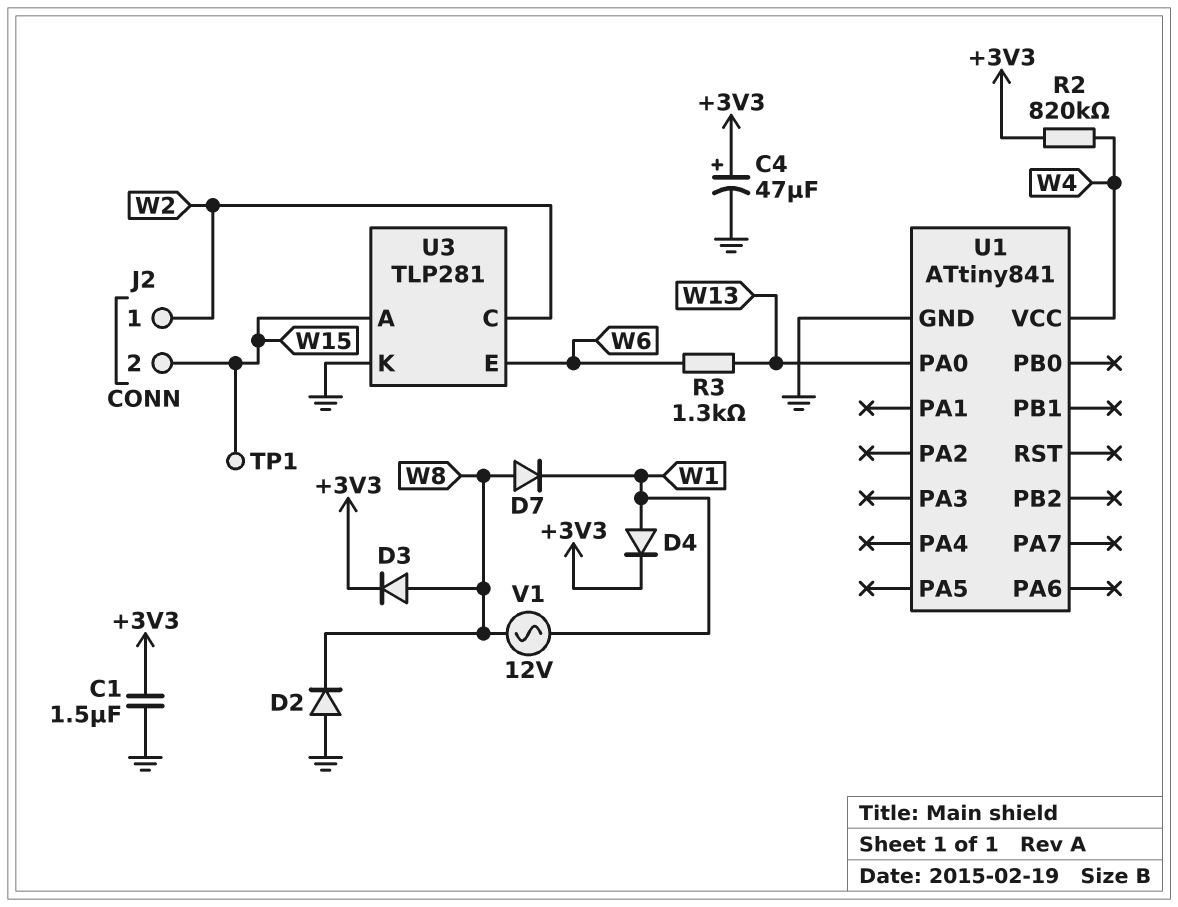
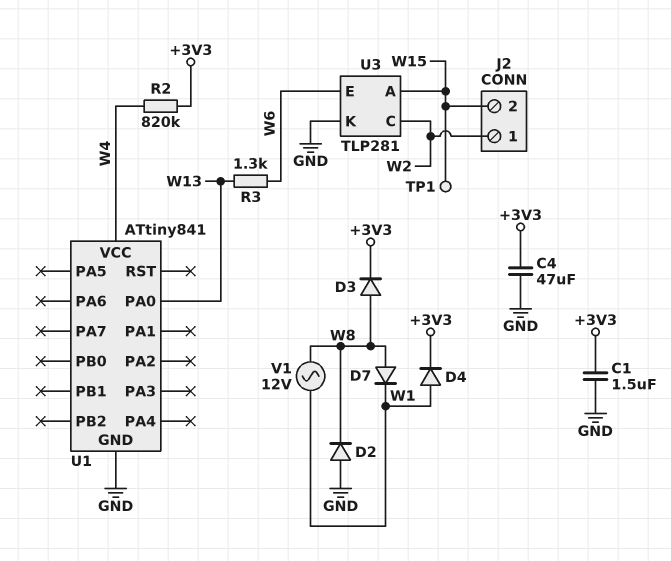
C4: 47uF (plus +3V3, minus GND) -> 47uF (+3V3, GND)

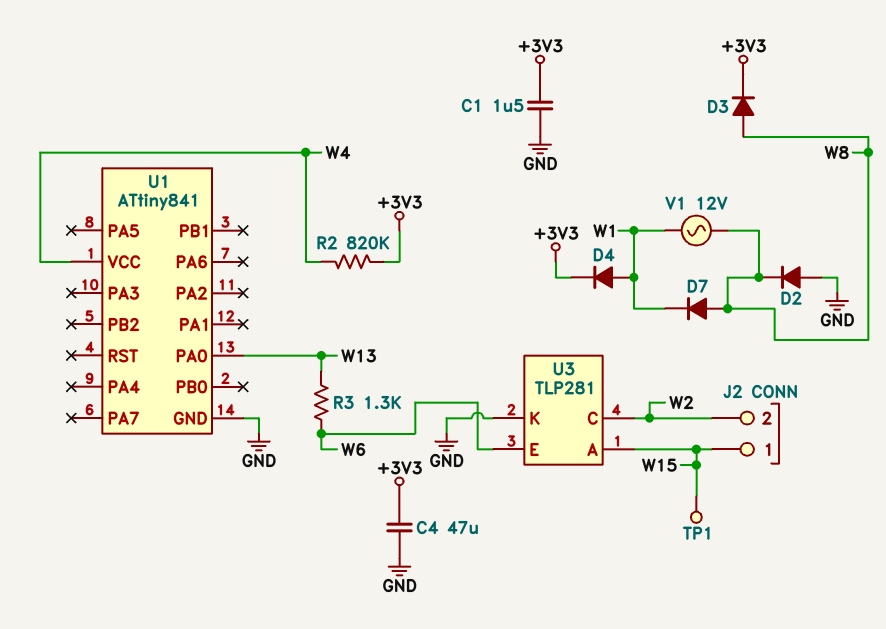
J2 pin 1: W2 -> W15
J2 pin 2: W15 -> W2

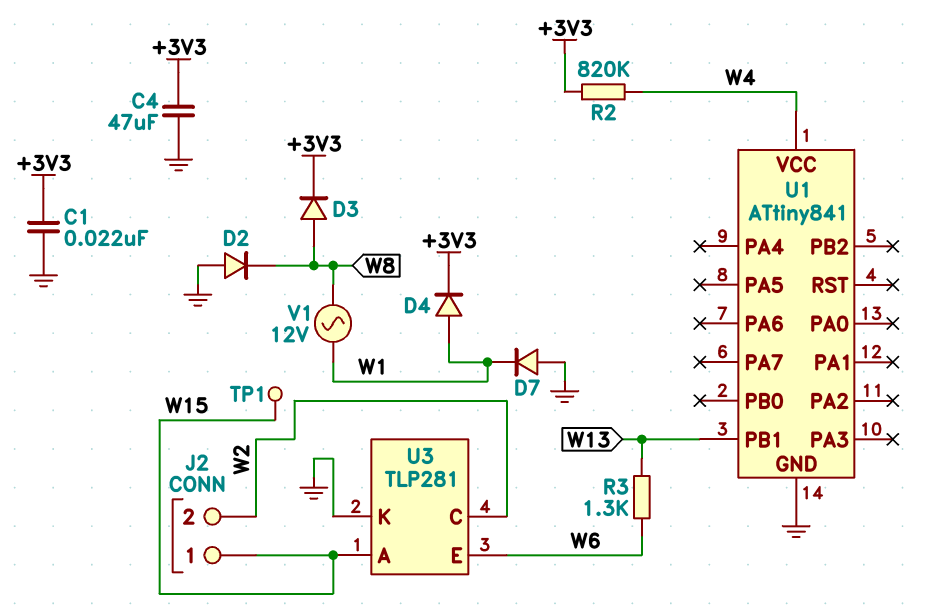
C1: 1.5uF (+3V3, GND) -> 22nF (+3V3, GND)
D7: diode (A W8, K W1) -> diode (A GND, K W1)
U1 pin PA0: W13 -> none
U1 pin PB1: none -> W13

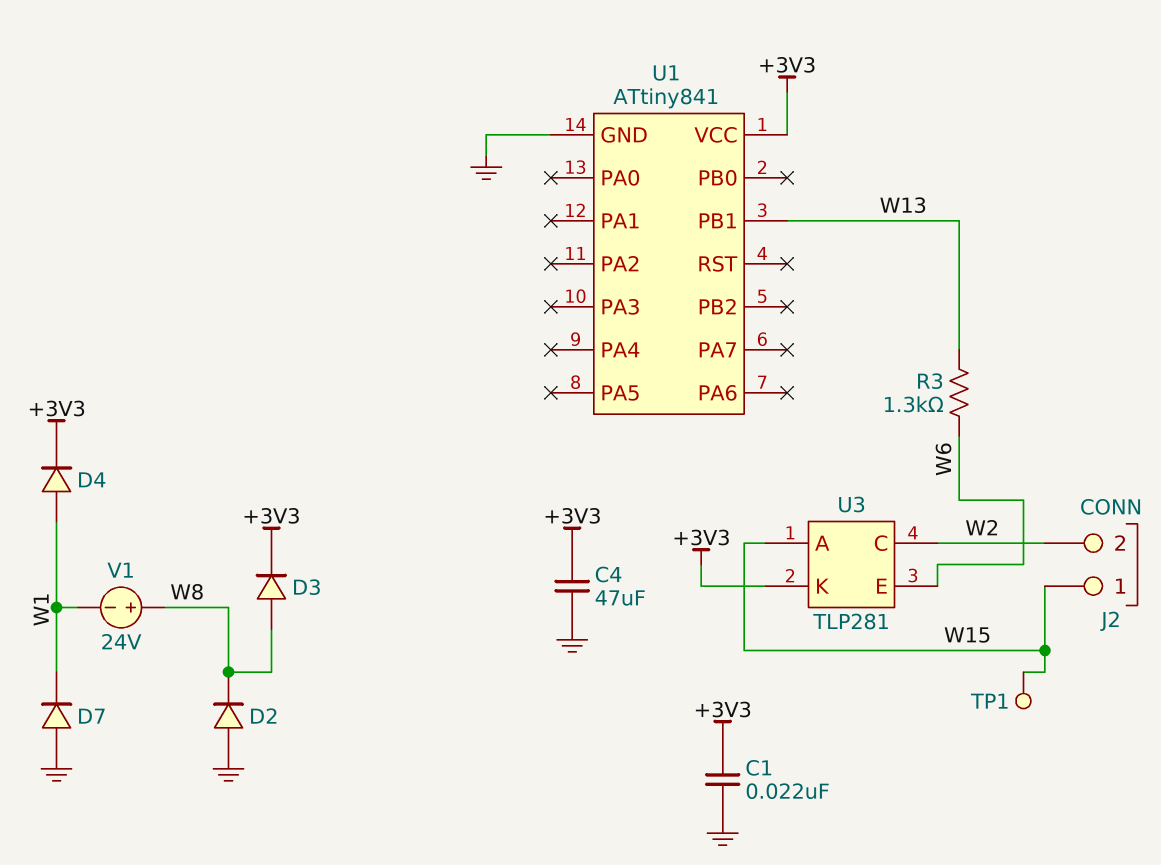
R2: 820k (+3V3, W4) -> none
U1 pin VCC: W4 -> +3V3
U3 pin K: GND -> +3V3
V1: AC 12V (W1, W8) -> 24V (plus W8, minus W1)

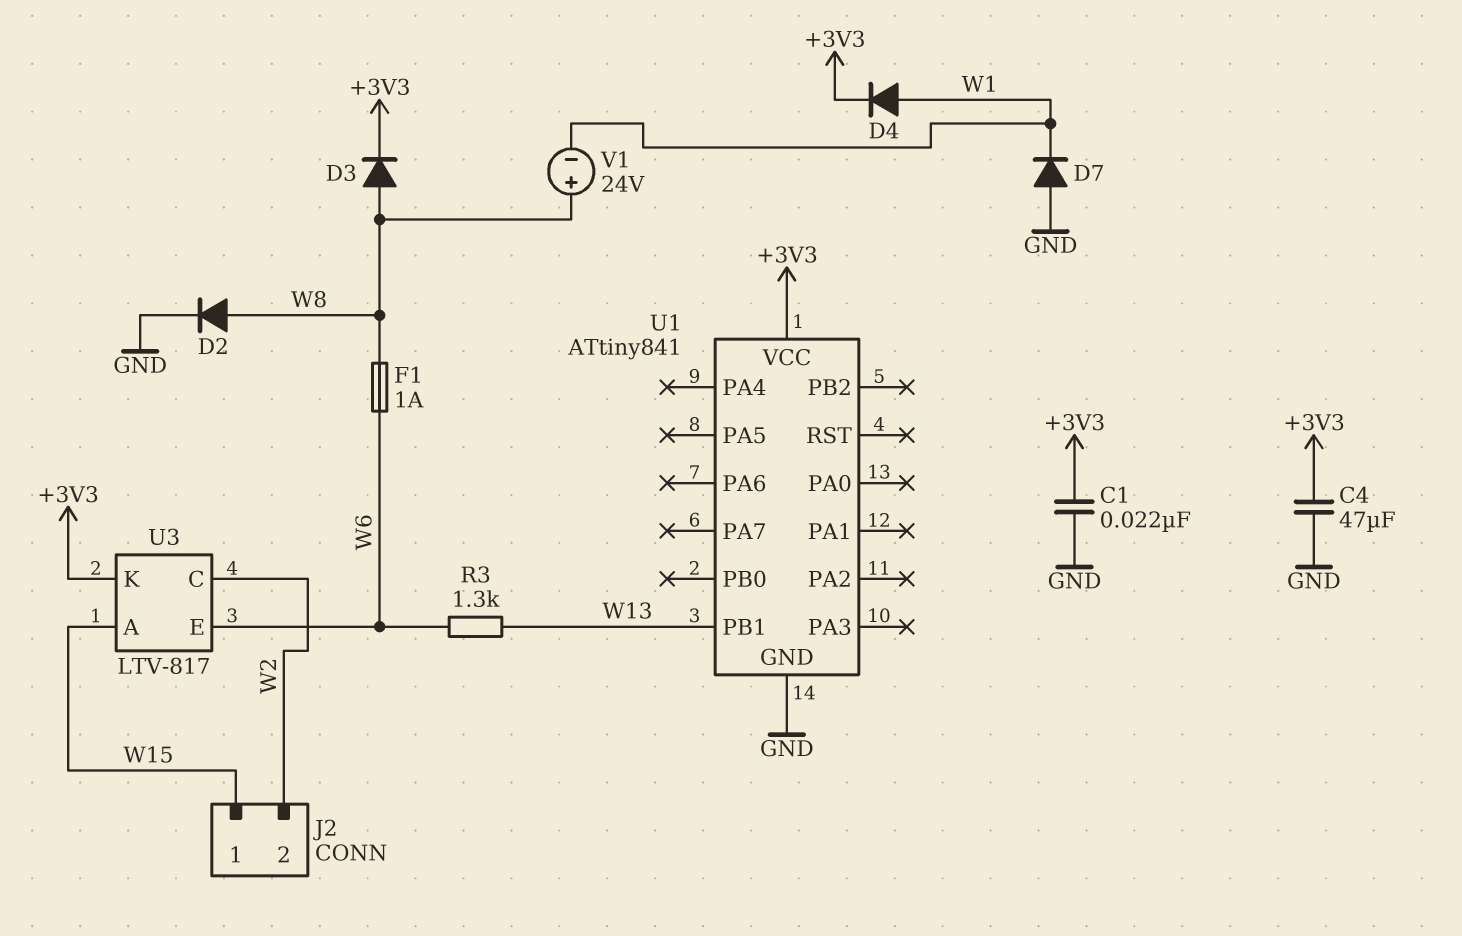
D2: diode (A GND, K W8) -> diode (A W8, K GND)
F1: none -> 1A (W6, W8)
TP1: test point (W15) -> none
U3: TLP281 -> LTV-817

